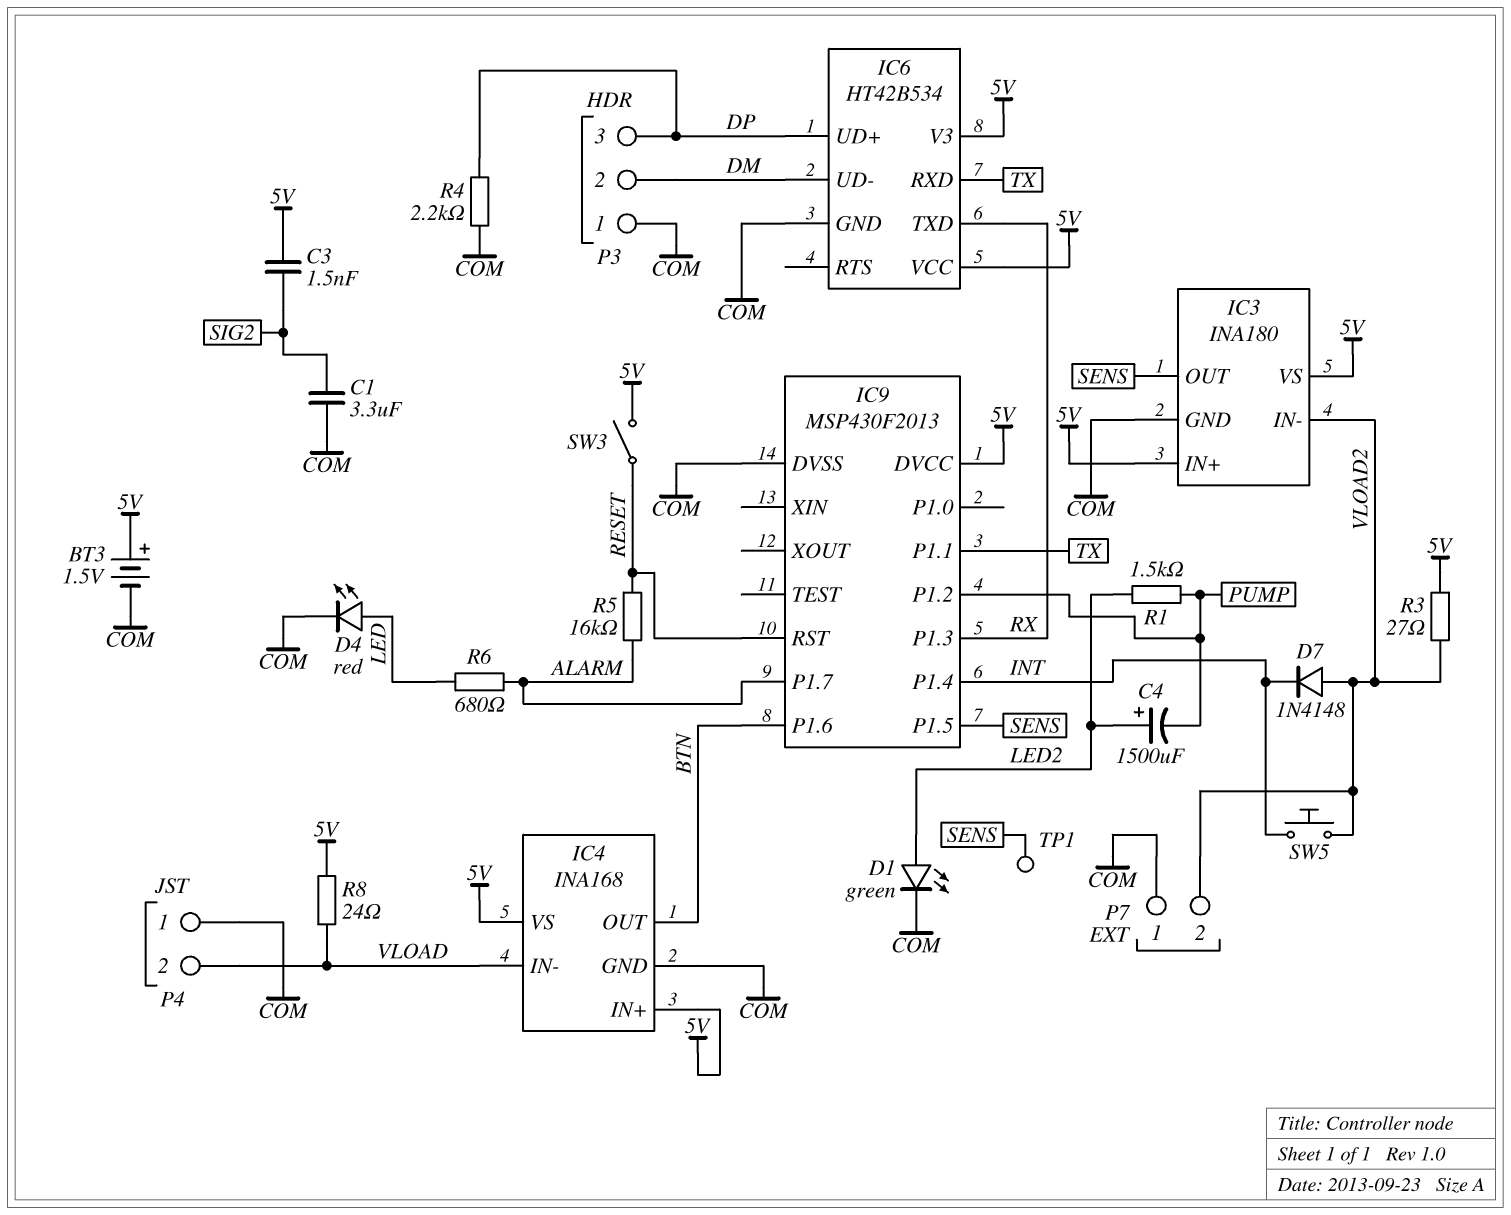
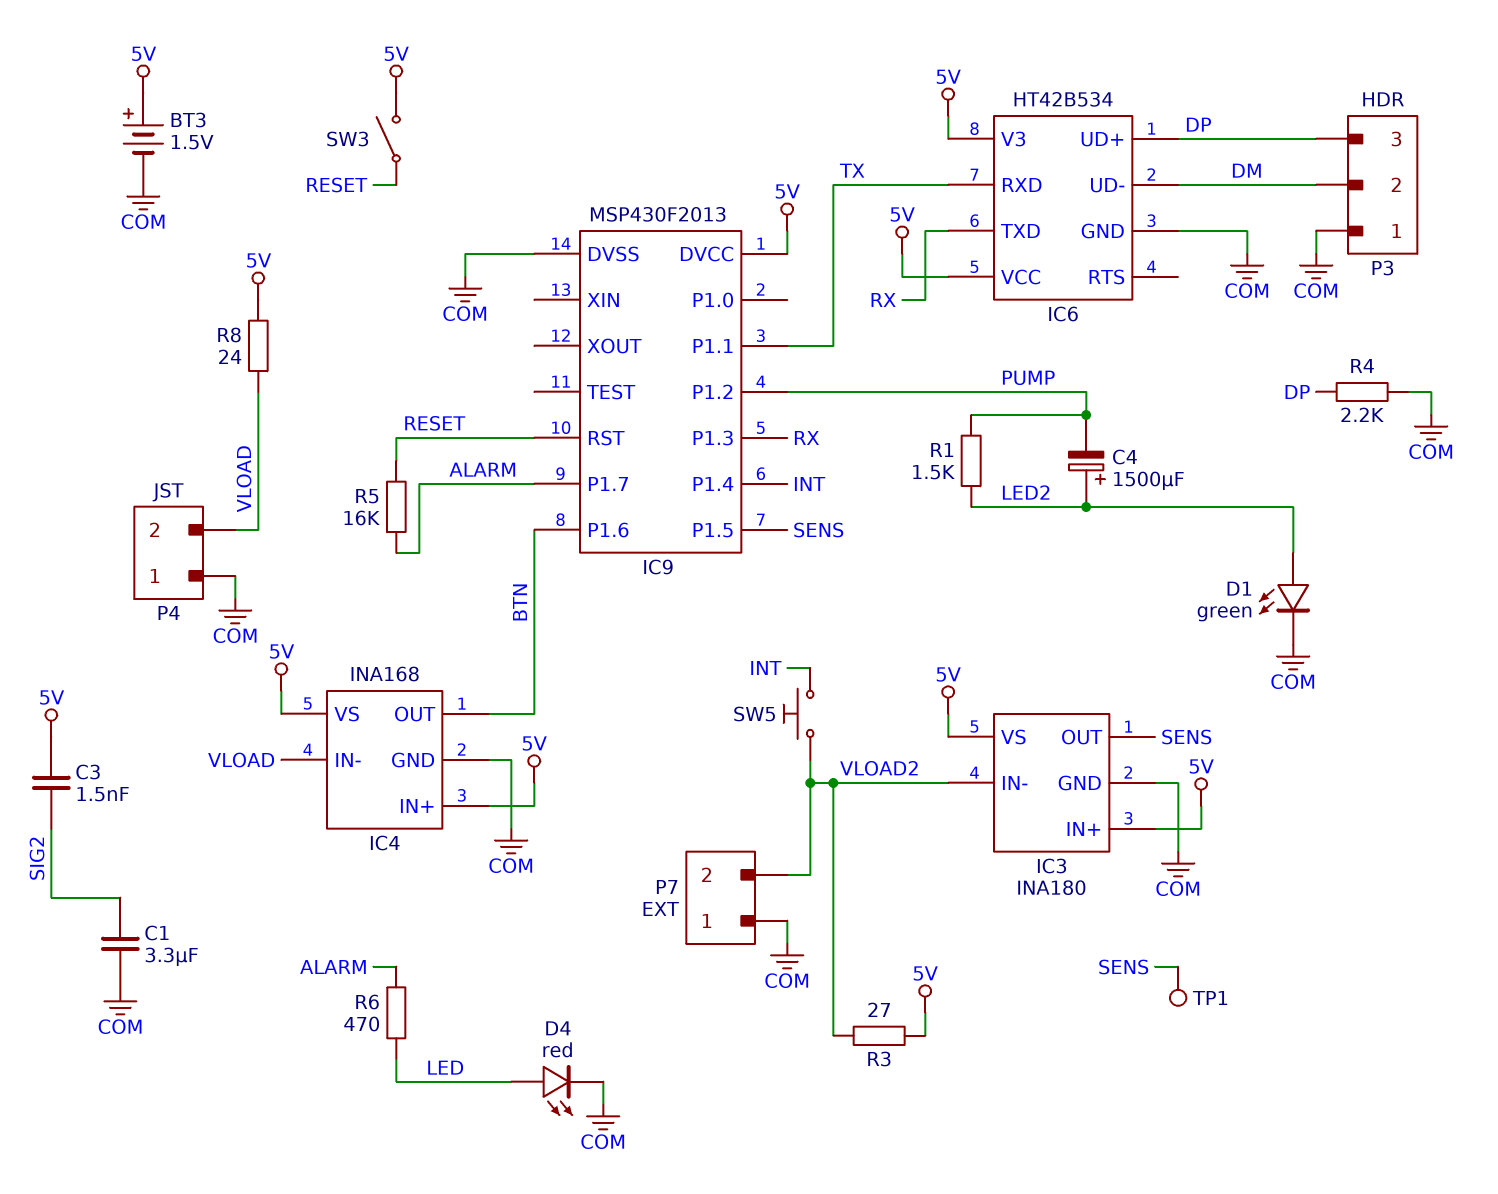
D7: diode 1N4148 (A VLOAD2, K INT) -> none
R6: 680 (ALARM, LED) -> 470 (ALARM, LED)

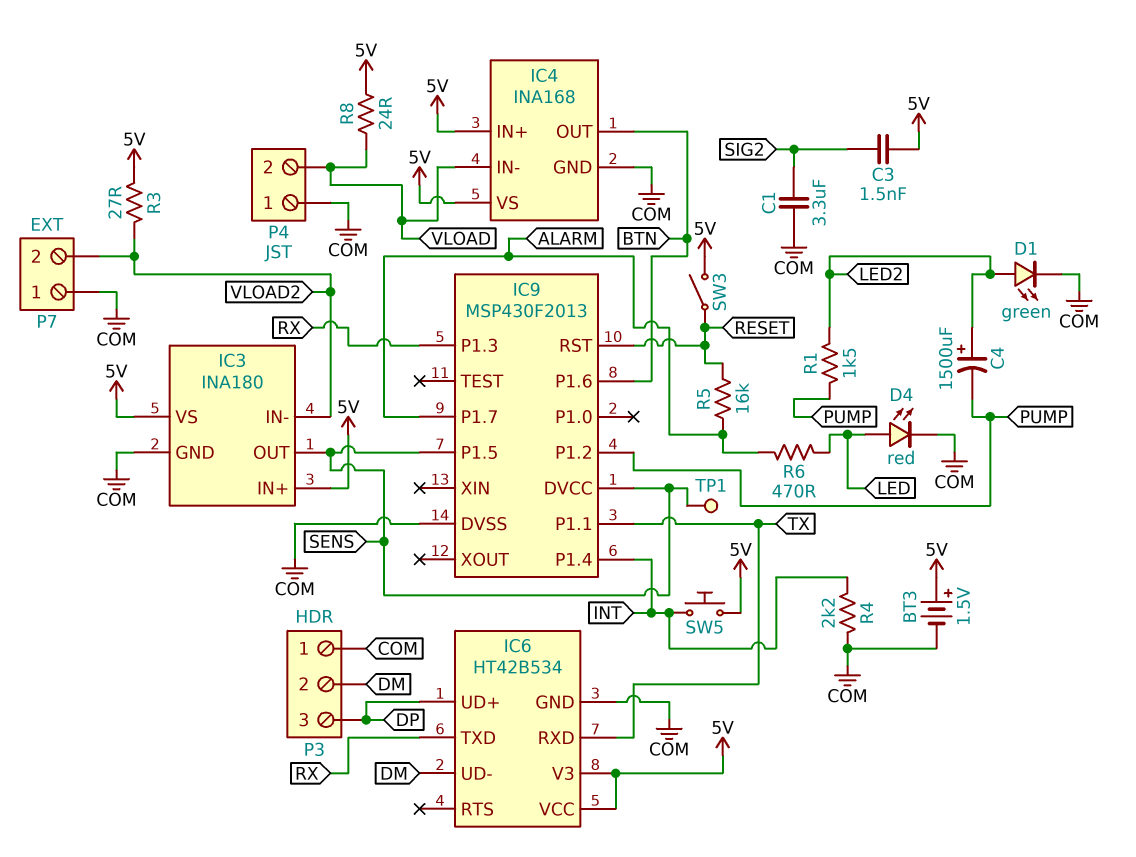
IC9 pin DVCC: 5V -> SENS
R4: 2.2k (COM, DP) -> 2.2k (COM, INT)
SW5: button (INT, VLOAD2) -> button (5V, INT)

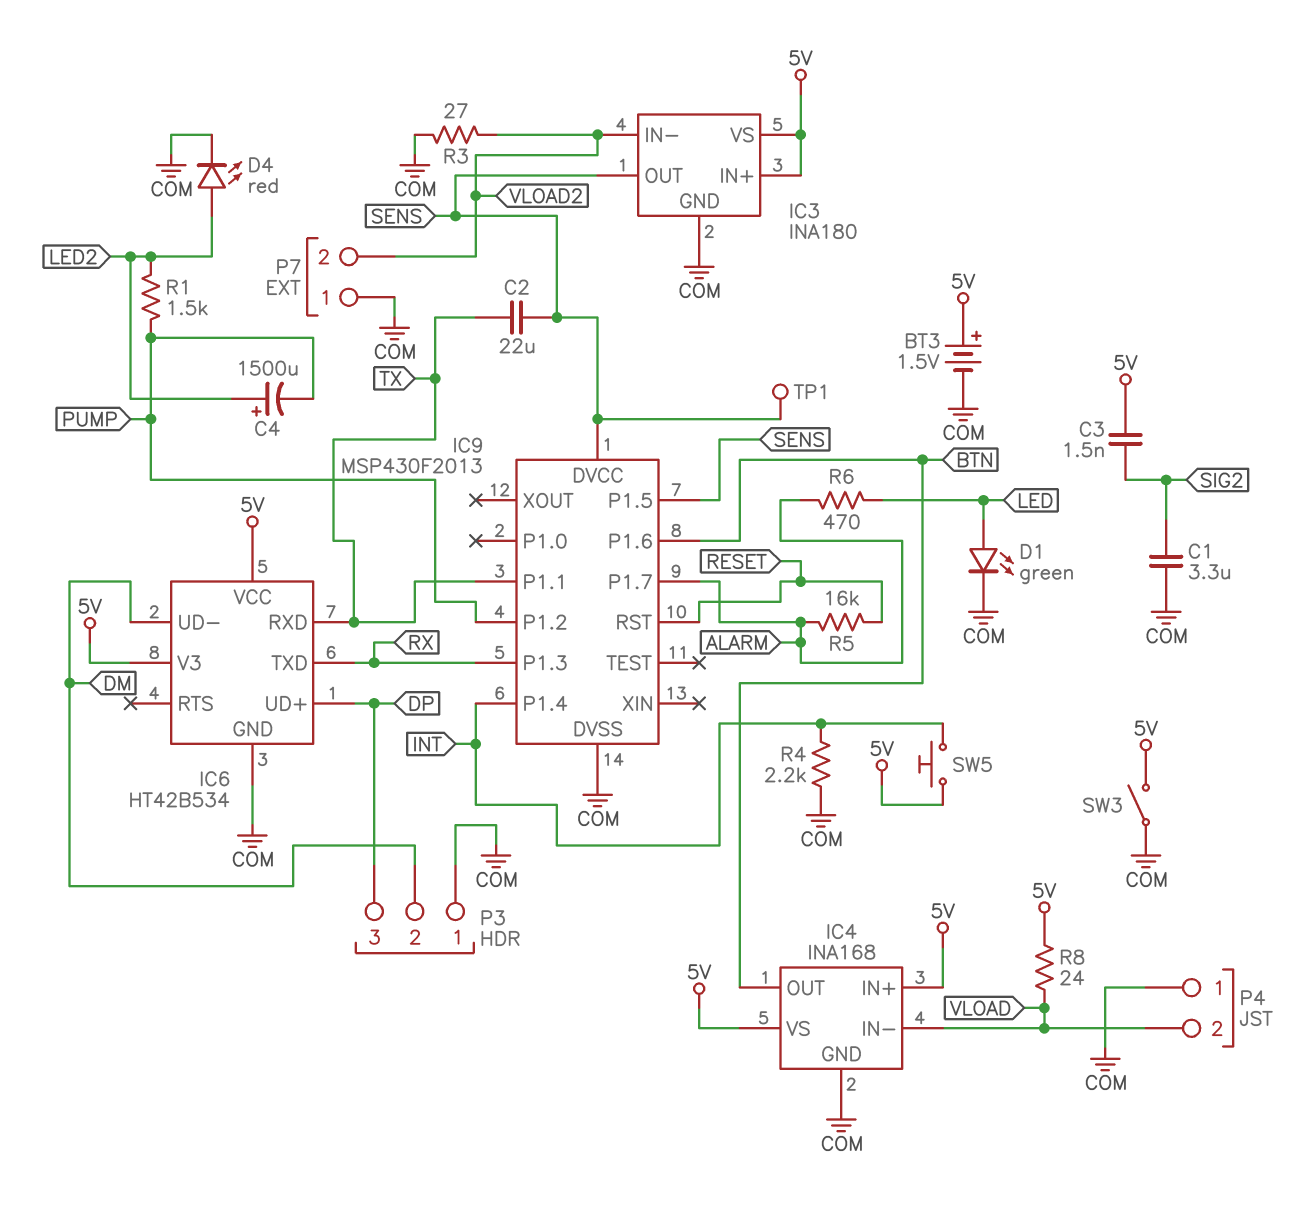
C2: none -> 22uF (SENS, TX)
D1: LED green (A LED2, K COM) -> LED green (A LED, K COM)
D4: LED red (A LED, K COM) -> LED red (A LED2, K COM)
R3: 27 (5V, VLOAD2) -> 27 (COM, VLOAD2)
SW3: switch (5V, RESET) -> switch (5V, COM)

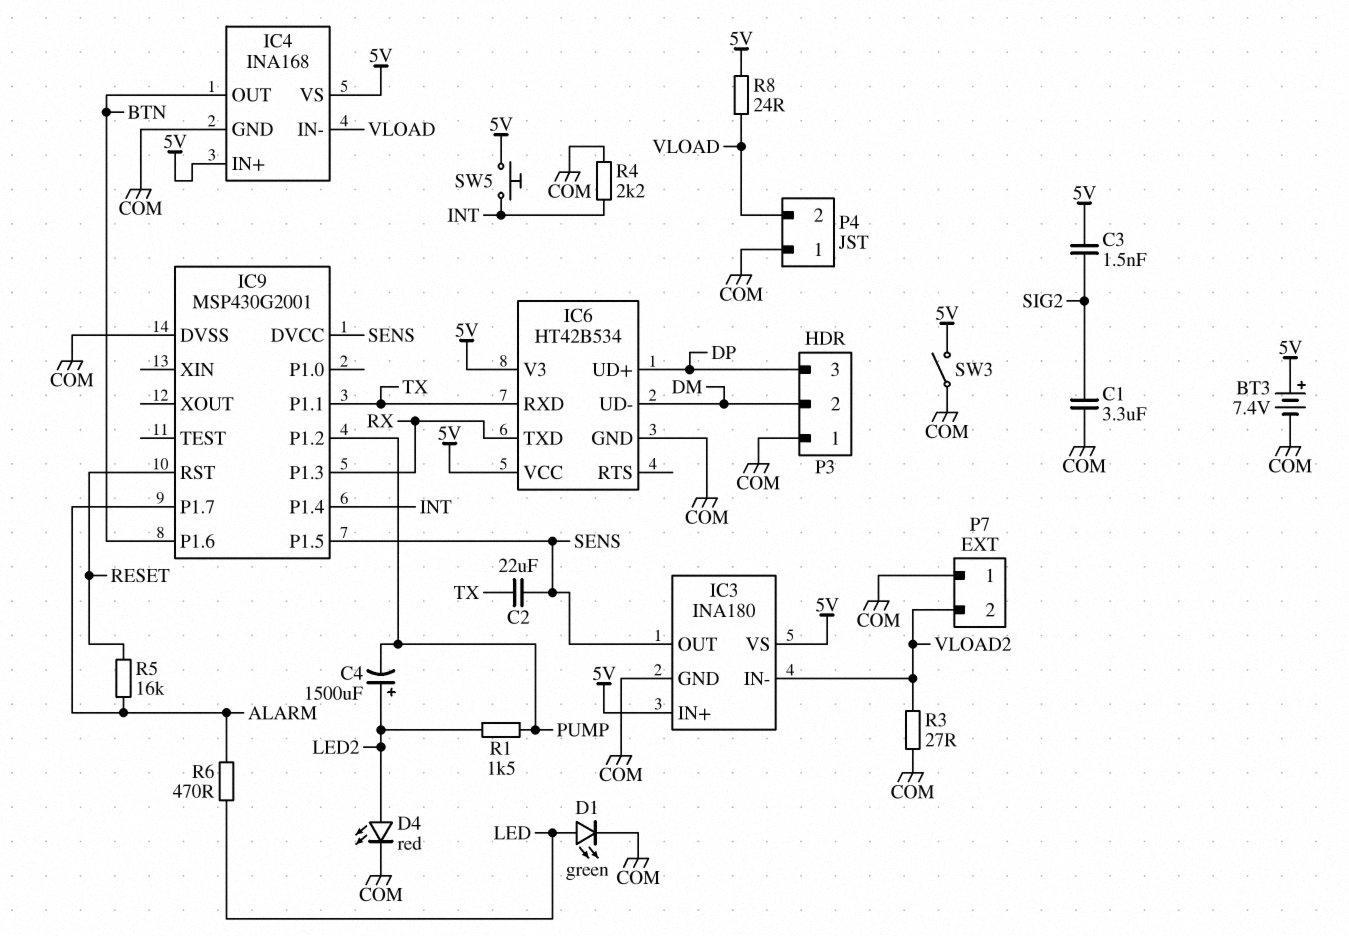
BT3: 1.5V (plus 5V, minus COM) -> 7.4V (plus 5V, minus COM)
IC9: MSP430F2013 -> MSP430G2001
TP1: test point (SENS) -> none

